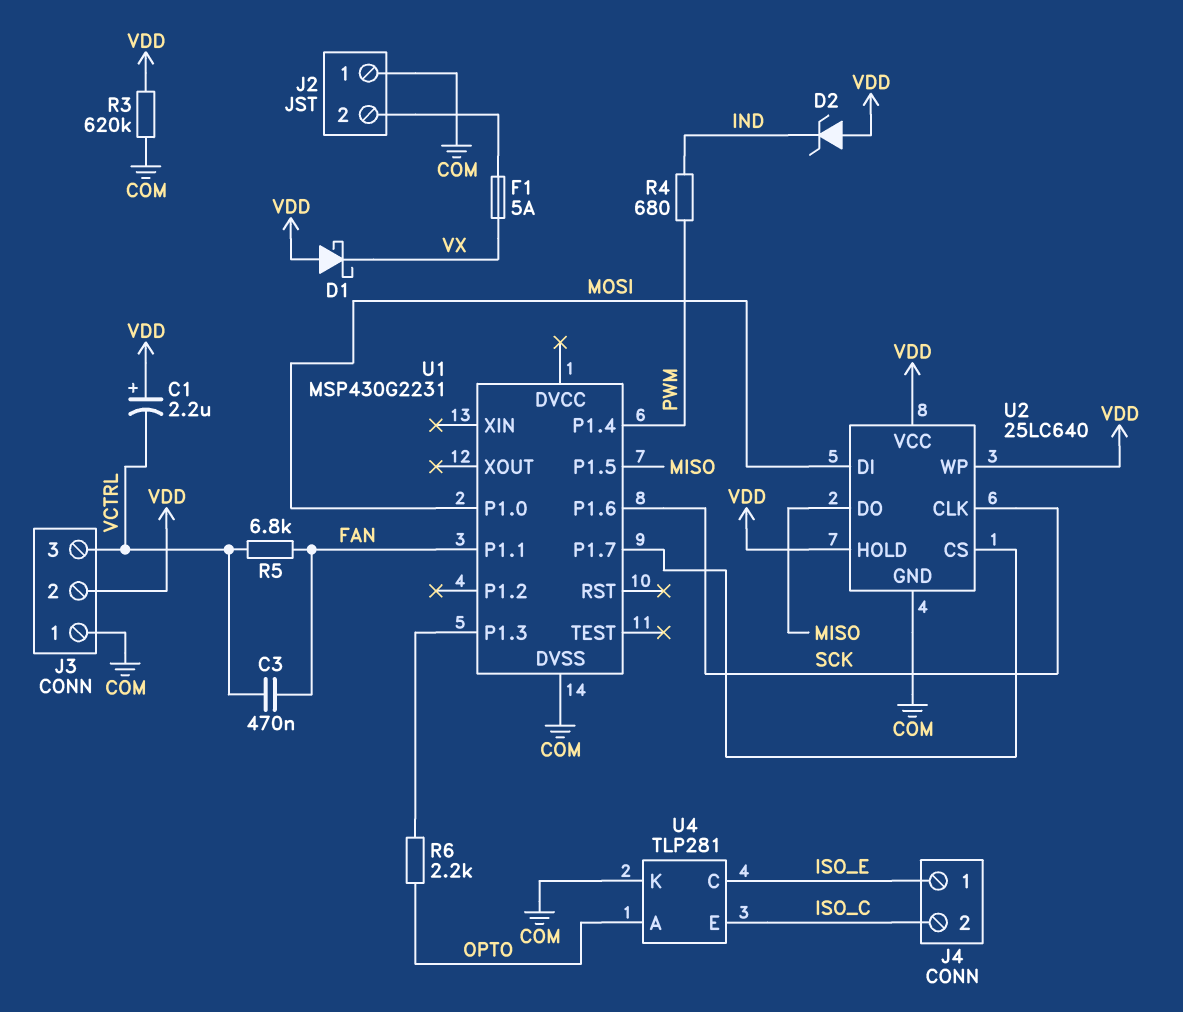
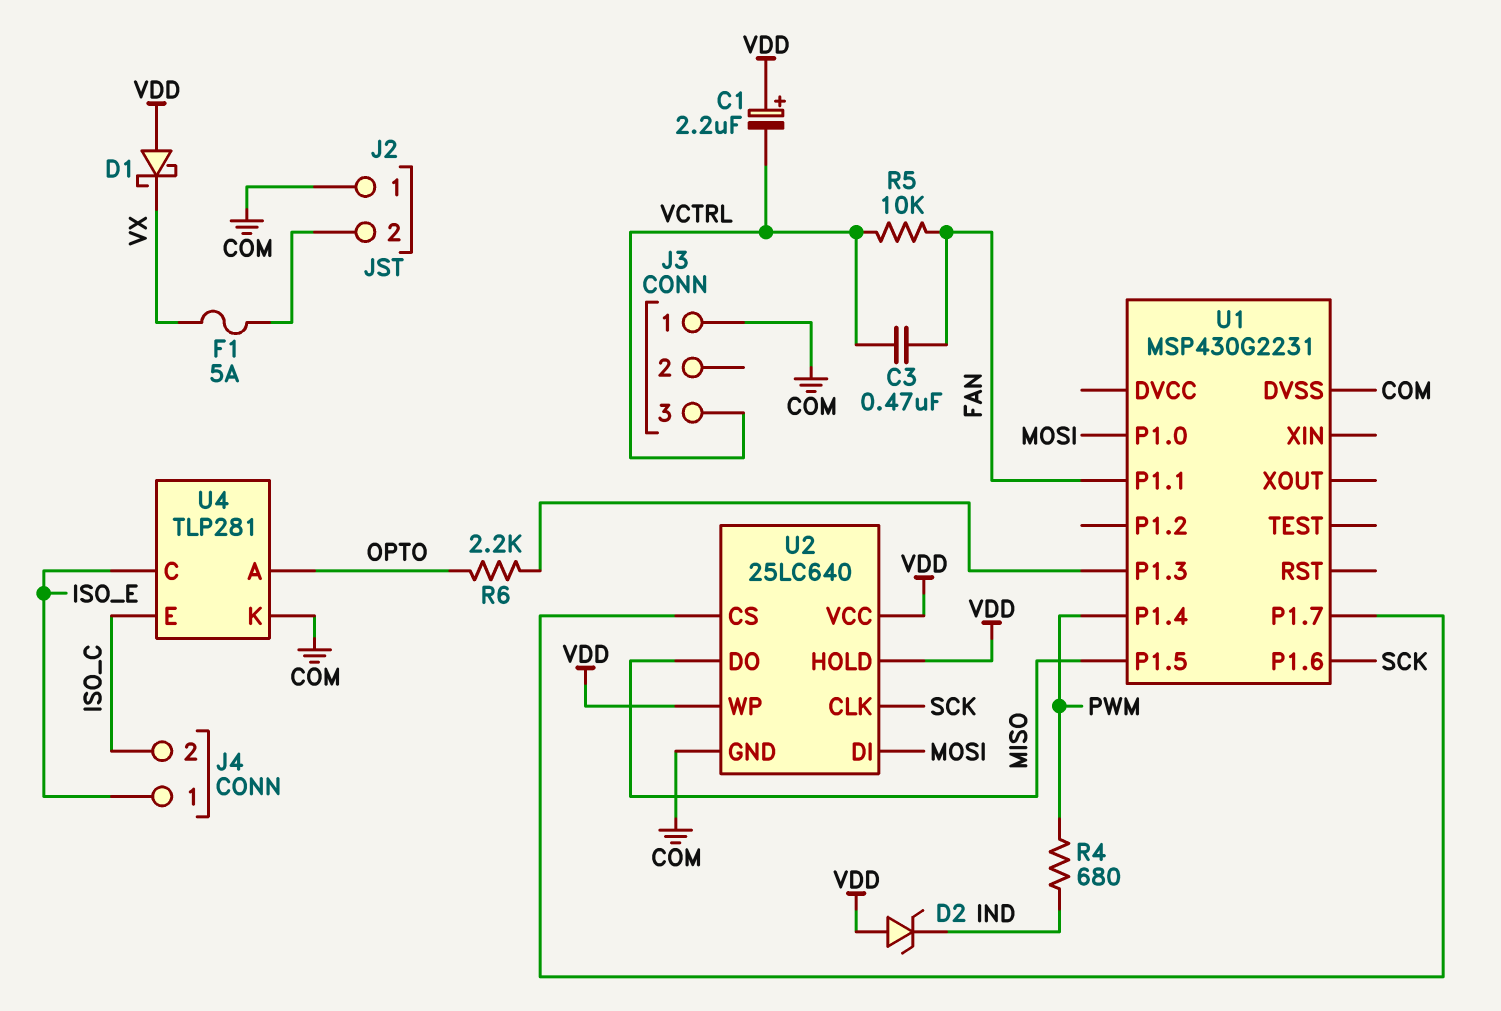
J3 pin 2: VDD -> none
R3: 620k (COM, VDD) -> none
R5: 6.8k (FAN, VCTRL) -> 10k (FAN, VCTRL)

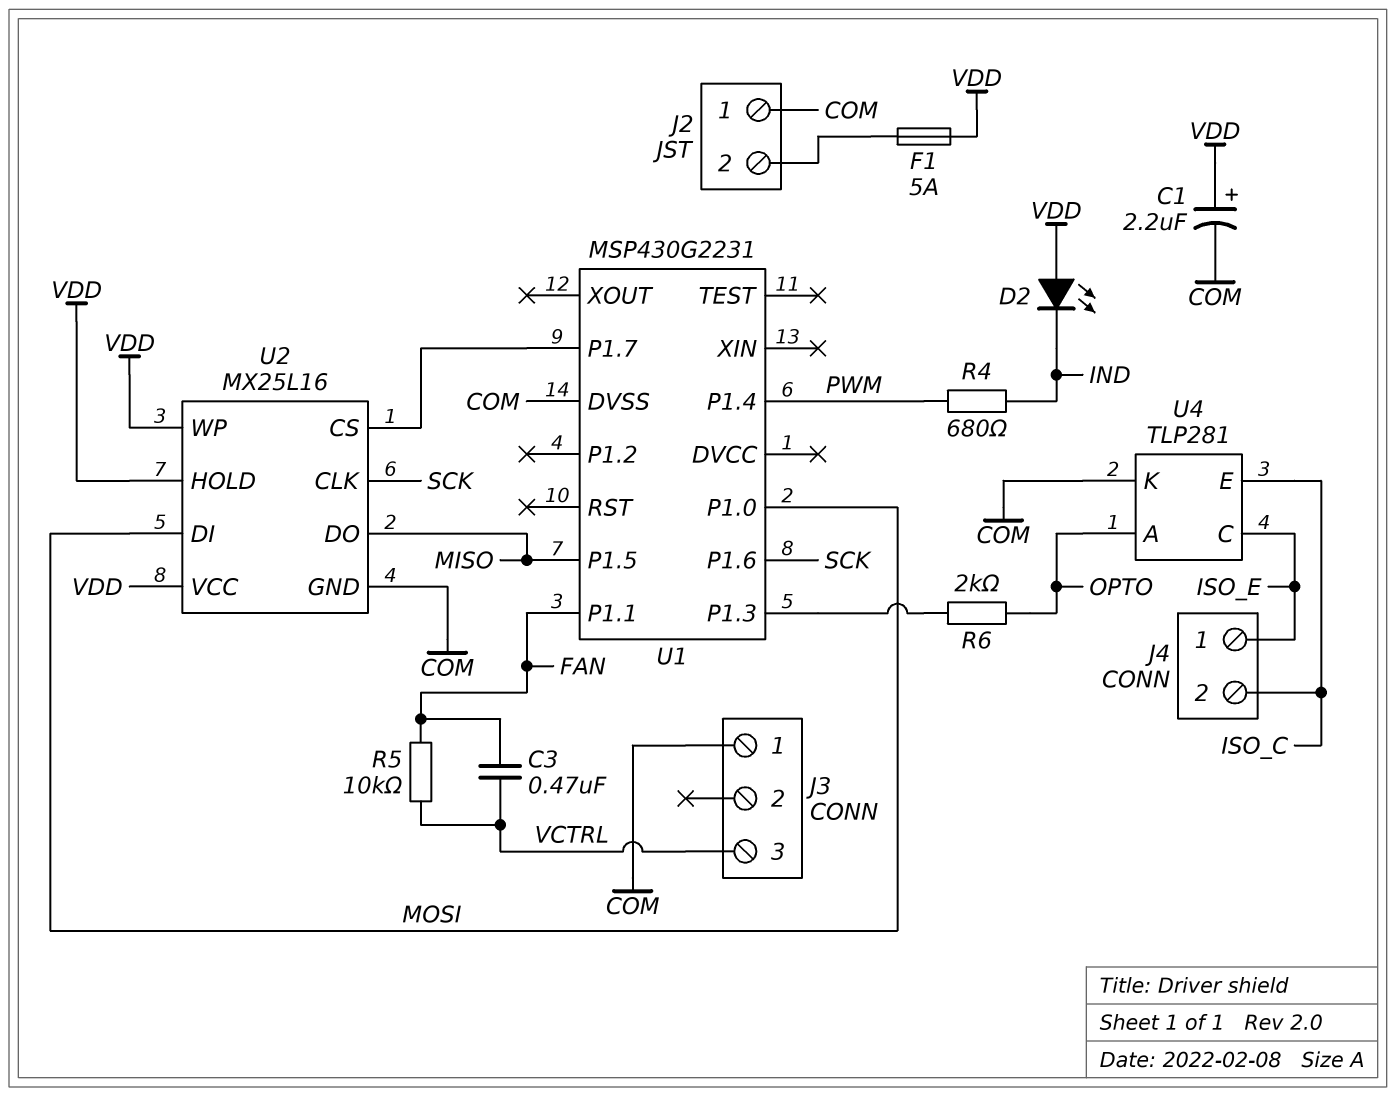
C1: 2.2uF (plus VDD, minus VCTRL) -> 2.2uF (plus VDD, minus COM)
D1: schottky (A VDD, K VX) -> none
D2: zener (A VDD, K IND) -> LED (A VDD, K IND)
F1: 5A (J2/2, VX) -> 5A (J2/2, VDD)
R6: 2.2k (OPTO, U1/P1.3) -> 2k (OPTO, U1/P1.3)
U2: 25LC640 -> MX25L16

